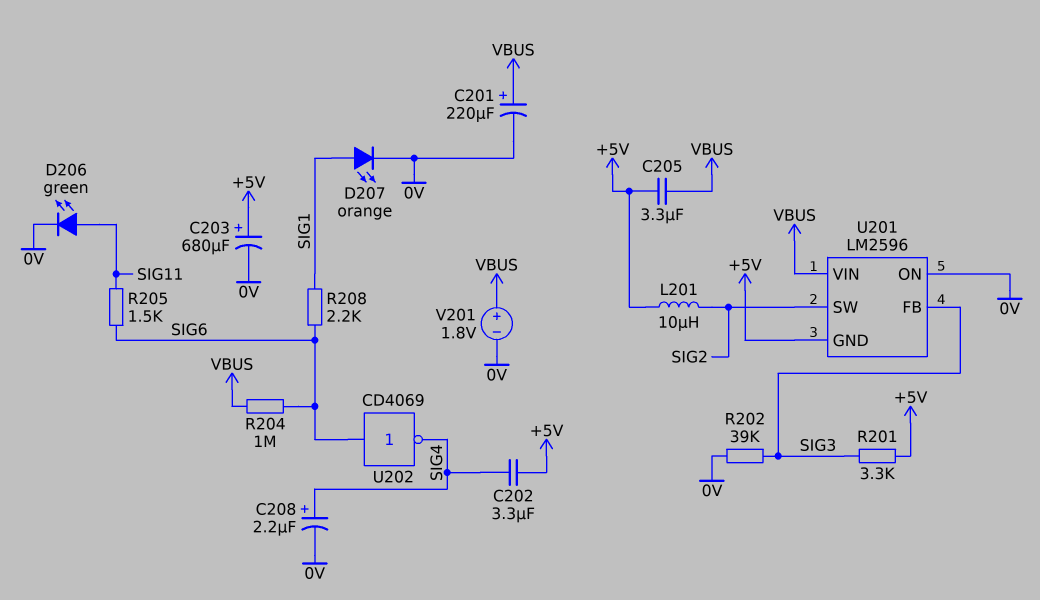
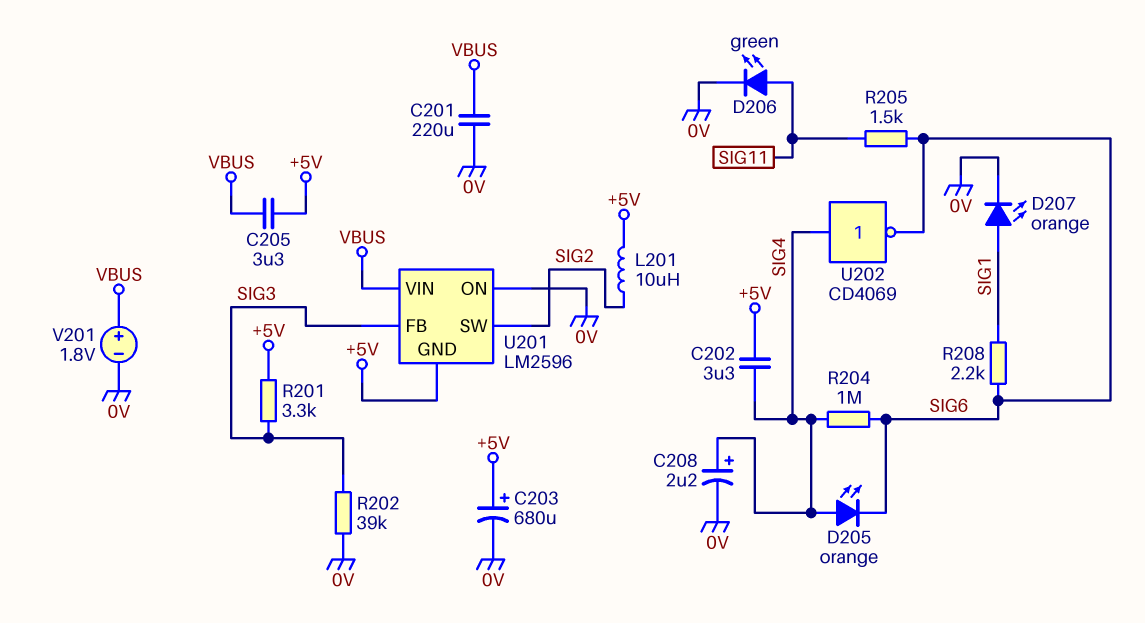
C201: 220uF (plus VBUS, minus 0V) -> 220uF (0V, VBUS)
D205: none -> LED orange (A SIG4, K SIG6)
R204: 1M (SIG6, VBUS) -> 1M (SIG4, SIG6)
U202: NOT CD4069 (in SIG6, out SIG4) -> NOT CD4069 (in SIG4, out SIG6)

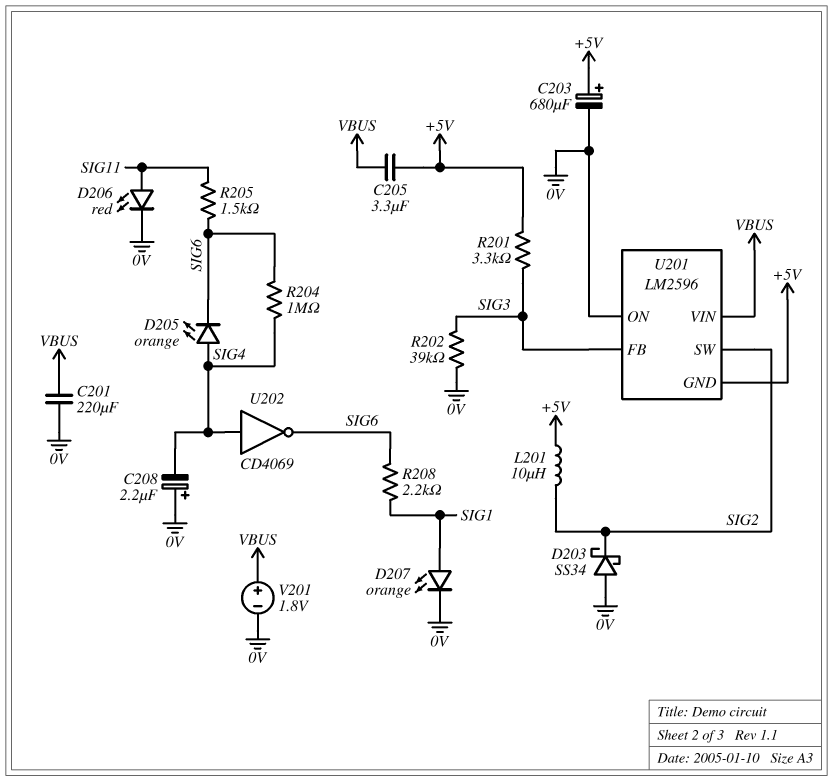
C202: 3.3uF (+5V, SIG4) -> none
C208: 2.2uF (plus SIG4, minus 0V) -> 2.2uF (plus 0V, minus SIG4)
D203: none -> schottky SS34 (A 0V, K SIG2)
D206: LED green (A SIG11, K 0V) -> LED red (A SIG11, K 0V)

